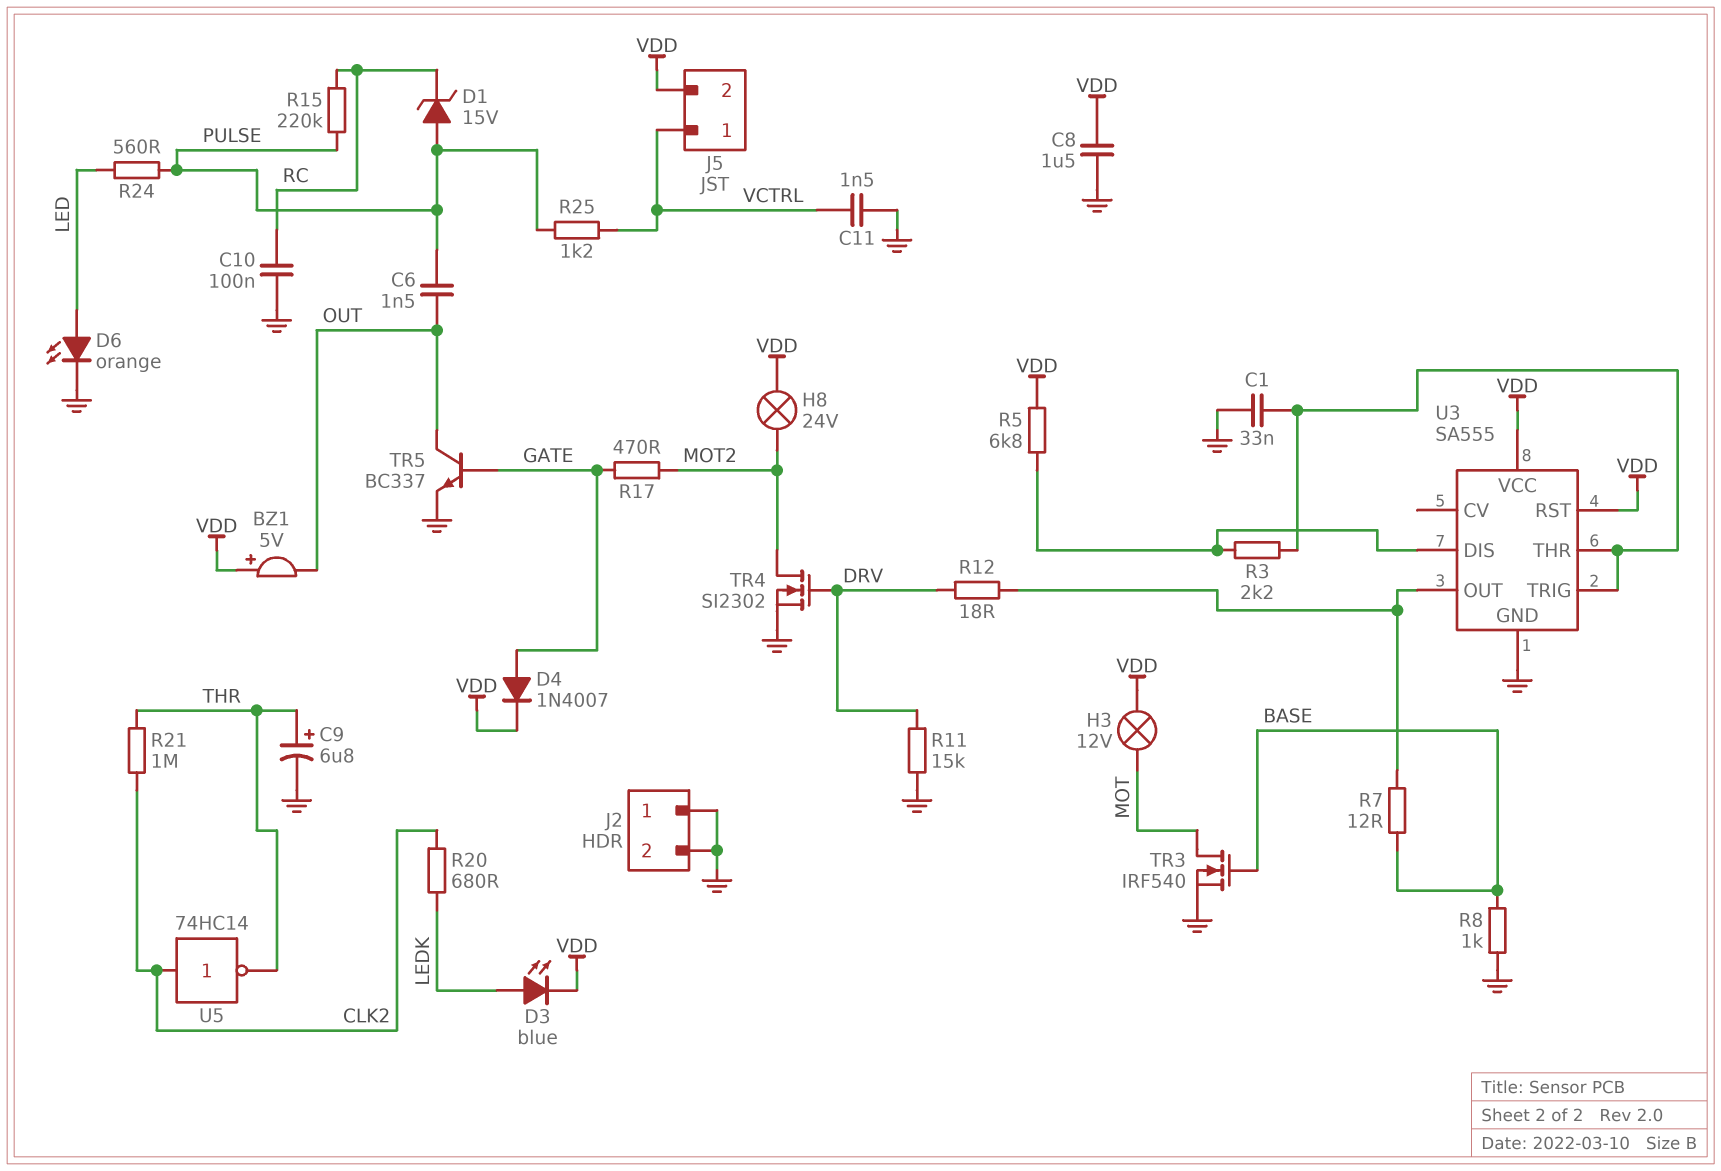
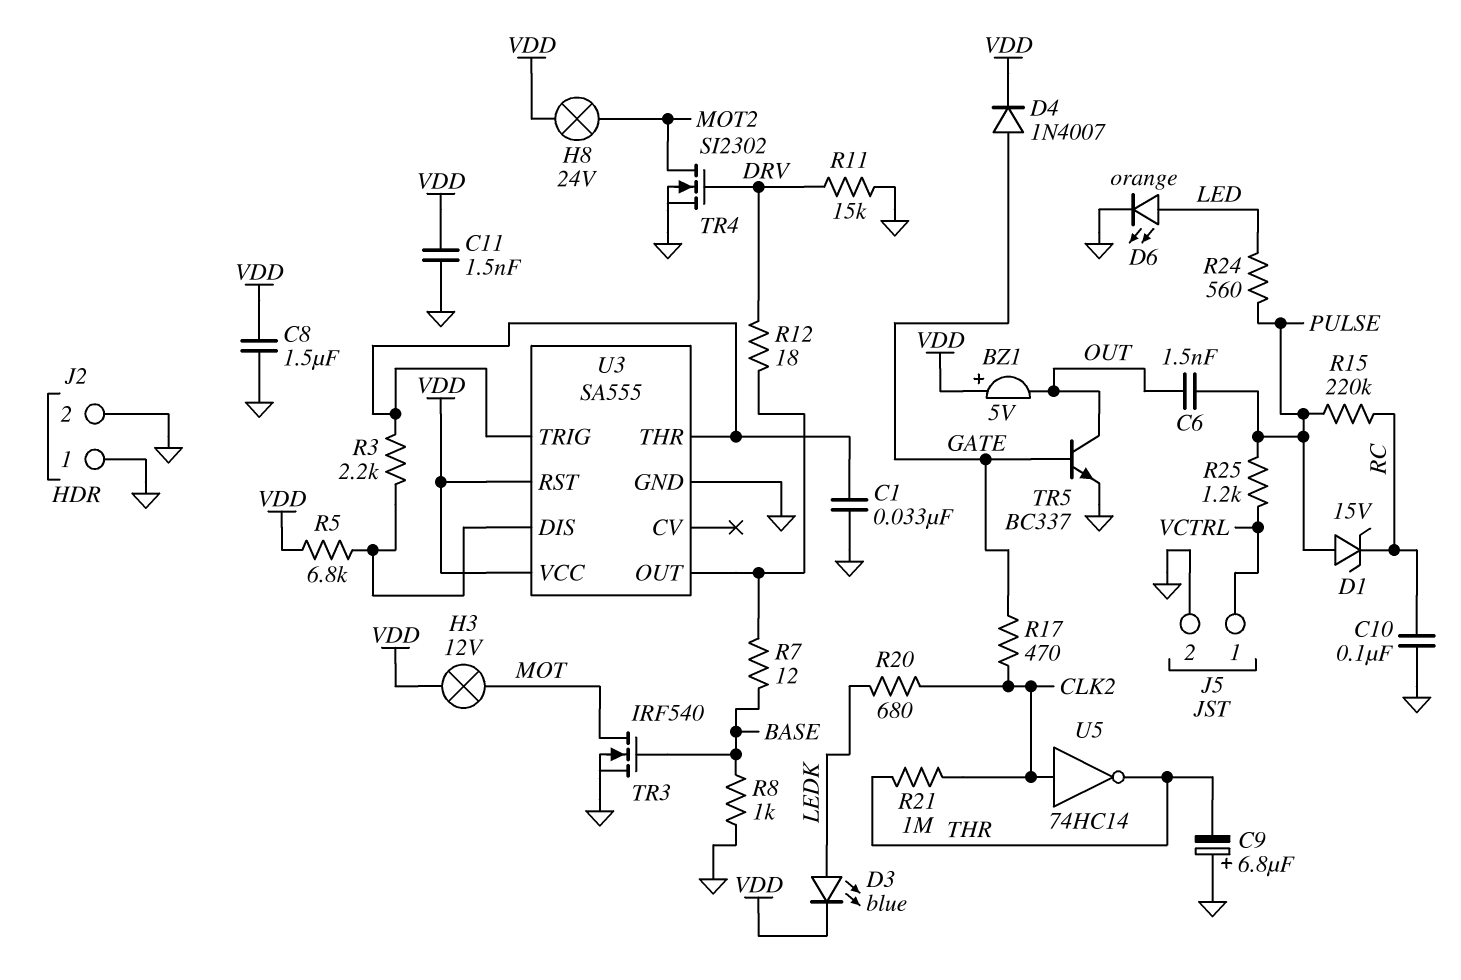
C9: 6.8uF (plus THR, minus GND) -> 6.8uF (plus GND, minus THR)
C11: 1.5nF (GND, VCTRL) -> 1.5nF (GND, VDD)
J5 pin 2: VDD -> GND
R17: 470 (GATE, MOT2) -> 470 (CLK2, GATE)

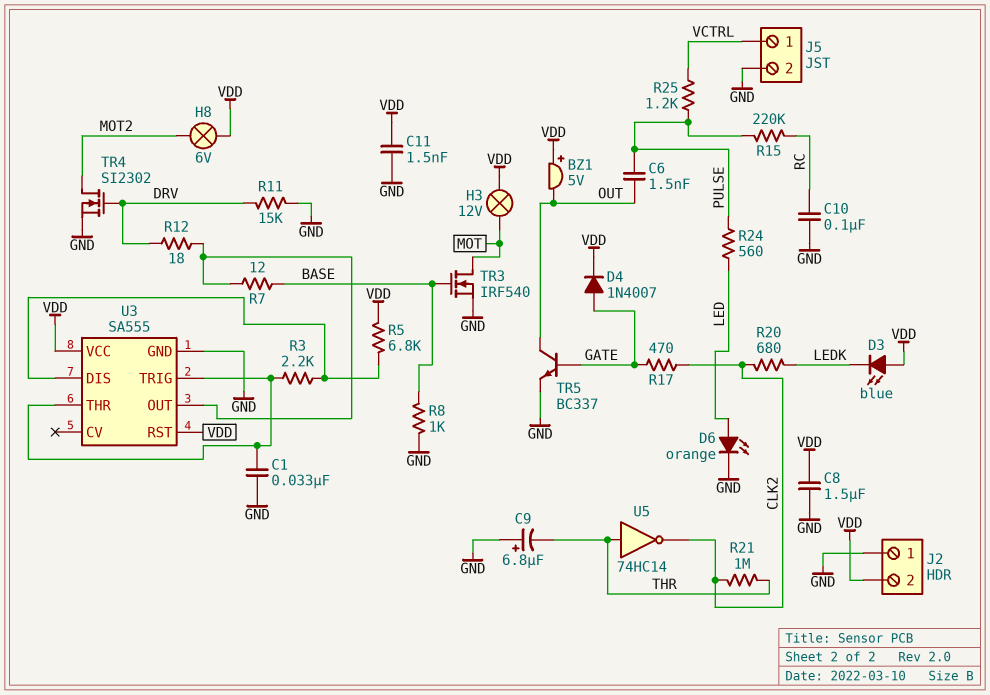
D1: zener 15V (A PULSE, K RC) -> none
D3: LED blue (A LEDK, K VDD) -> LED blue (A VDD, K LEDK)
H8: lamp 24V (MOT2, VDD) -> lamp 6V (MOT2, VDD)
J2 pin 2: GND -> VDD
U5: NOT 74HC14 (in CLK2, out THR) -> NOT 74HC14 (in THR, out CLK2)

